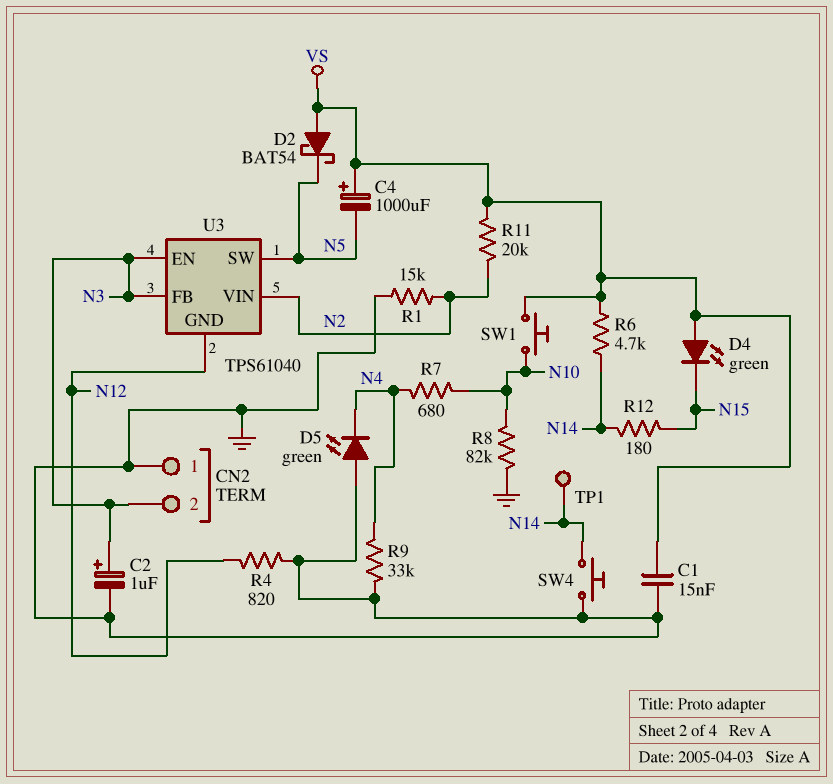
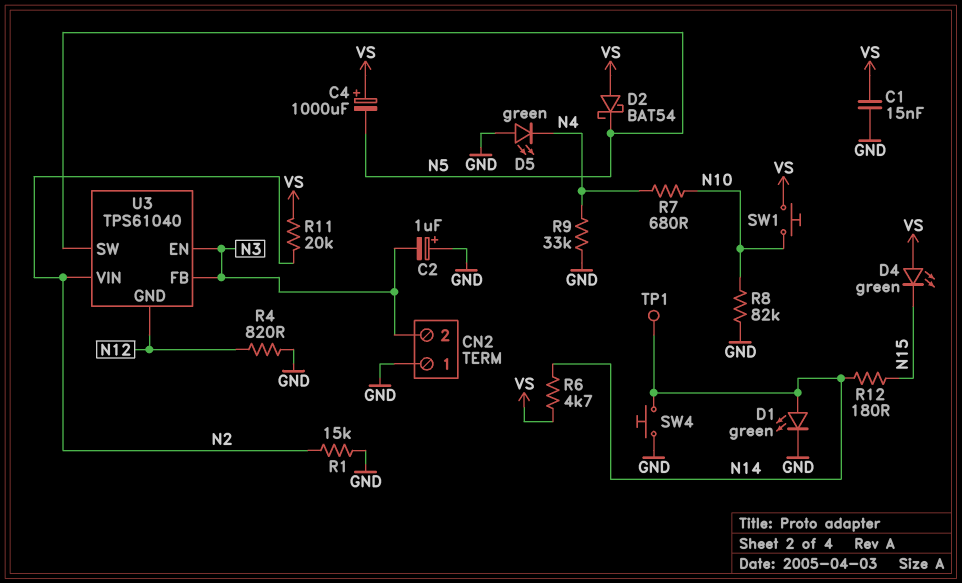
C2: 1uF (plus N3, minus GND) -> 1uF (plus GND, minus N3)
D1: none -> LED green (A N14, K GND)

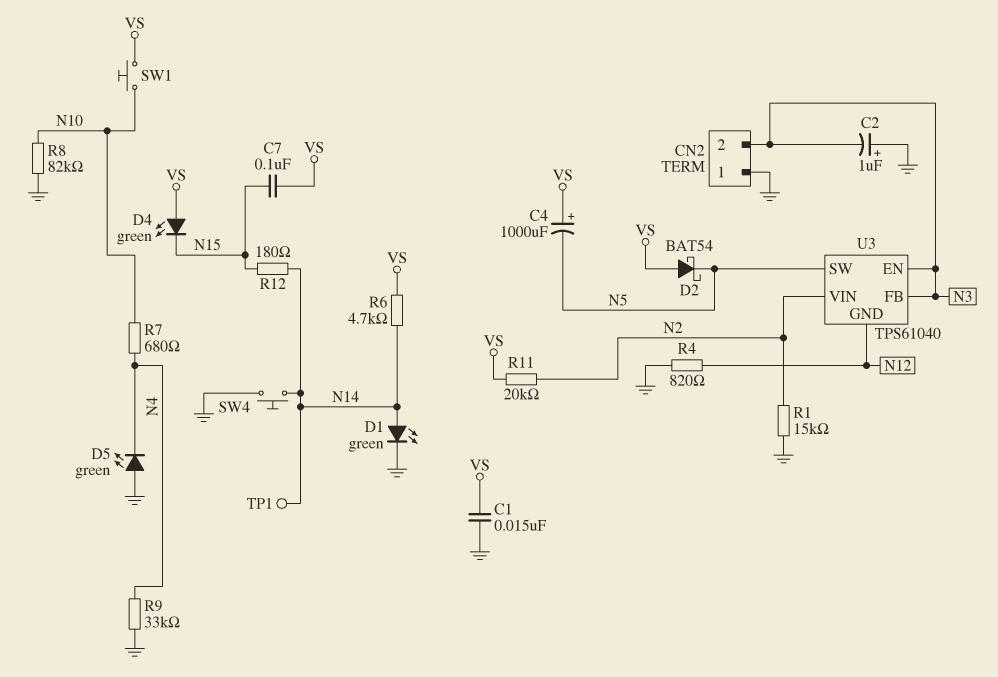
C7: none -> 100nF (N15, VS)

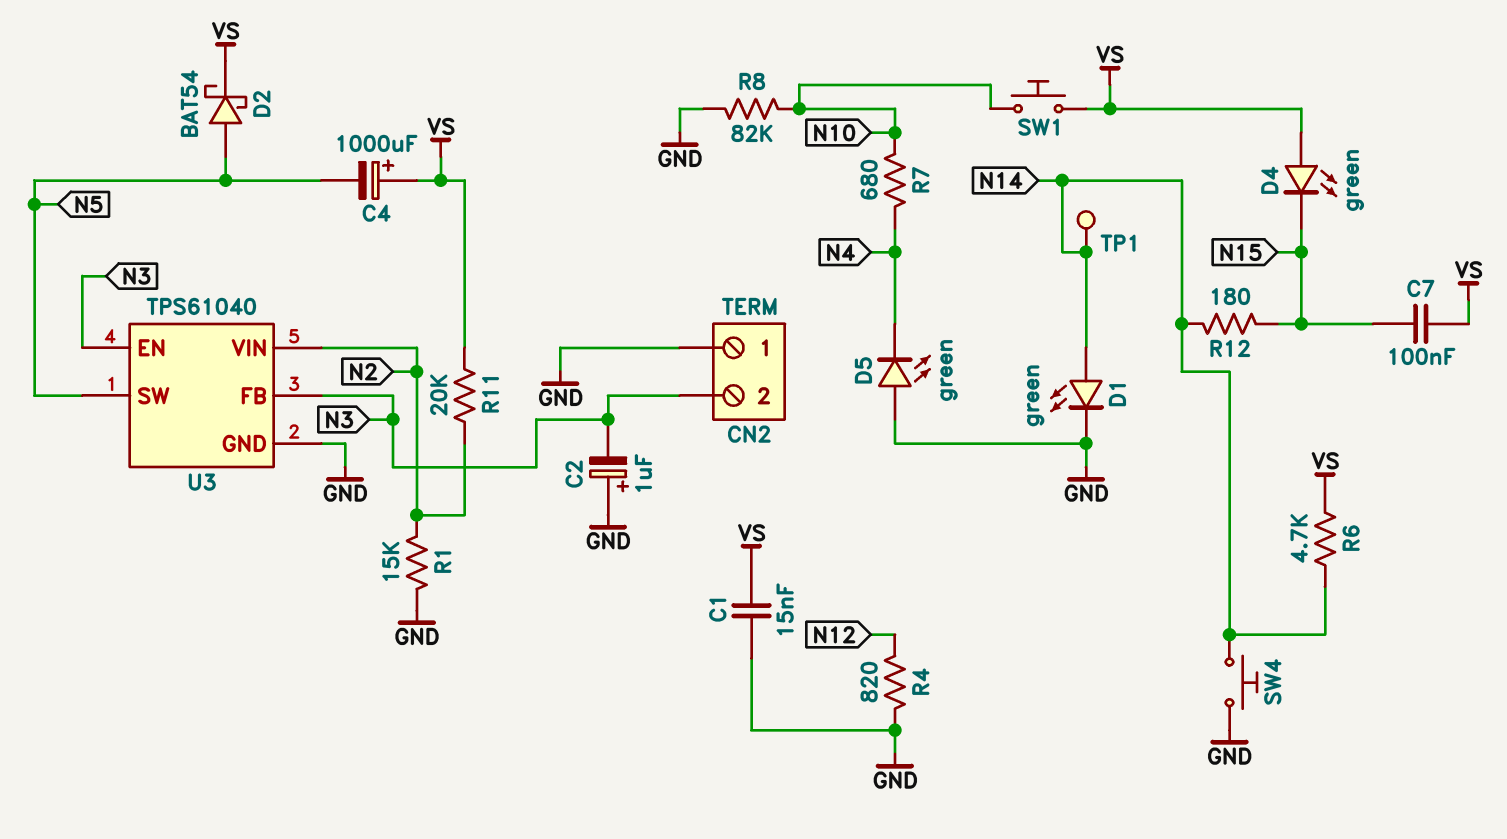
D2: schottky BAT54 (A VS, K N5) -> schottky BAT54 (A N5, K VS)
R9: 33k (GND, N4) -> none
U3 pin GND: N12 -> GND

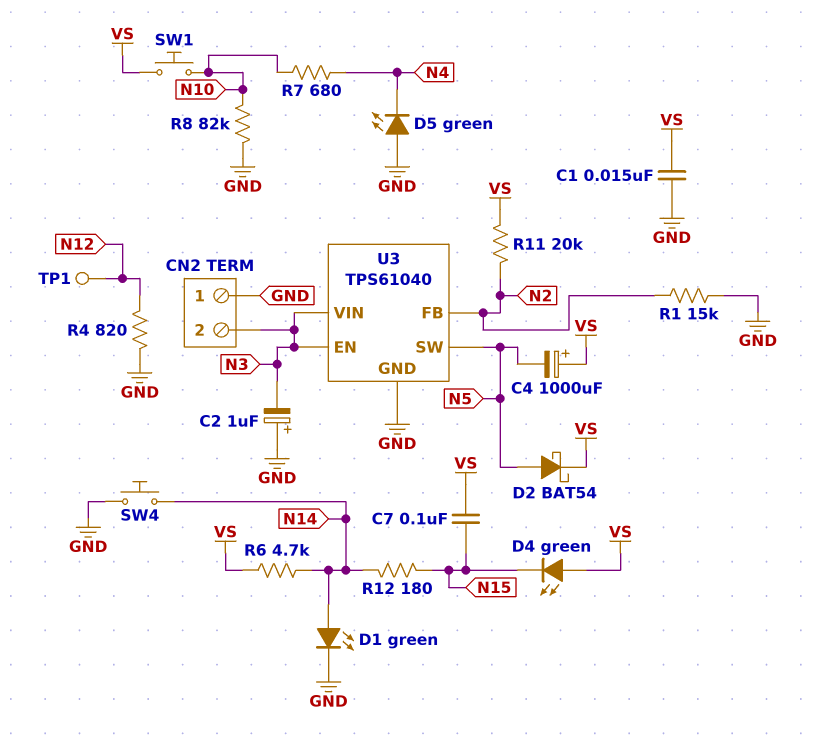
TP1: test point (N14) -> test point (N12)
U3 pin FB: N3 -> N2
U3 pin VIN: N2 -> N3

